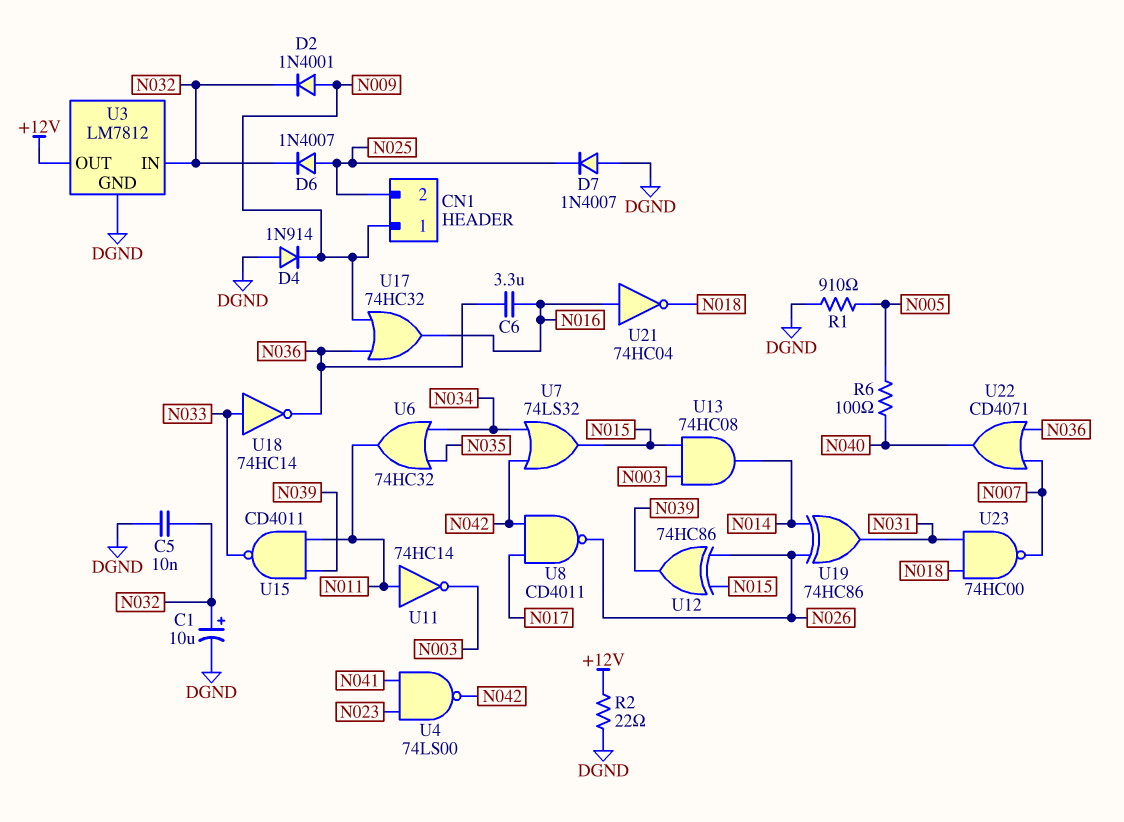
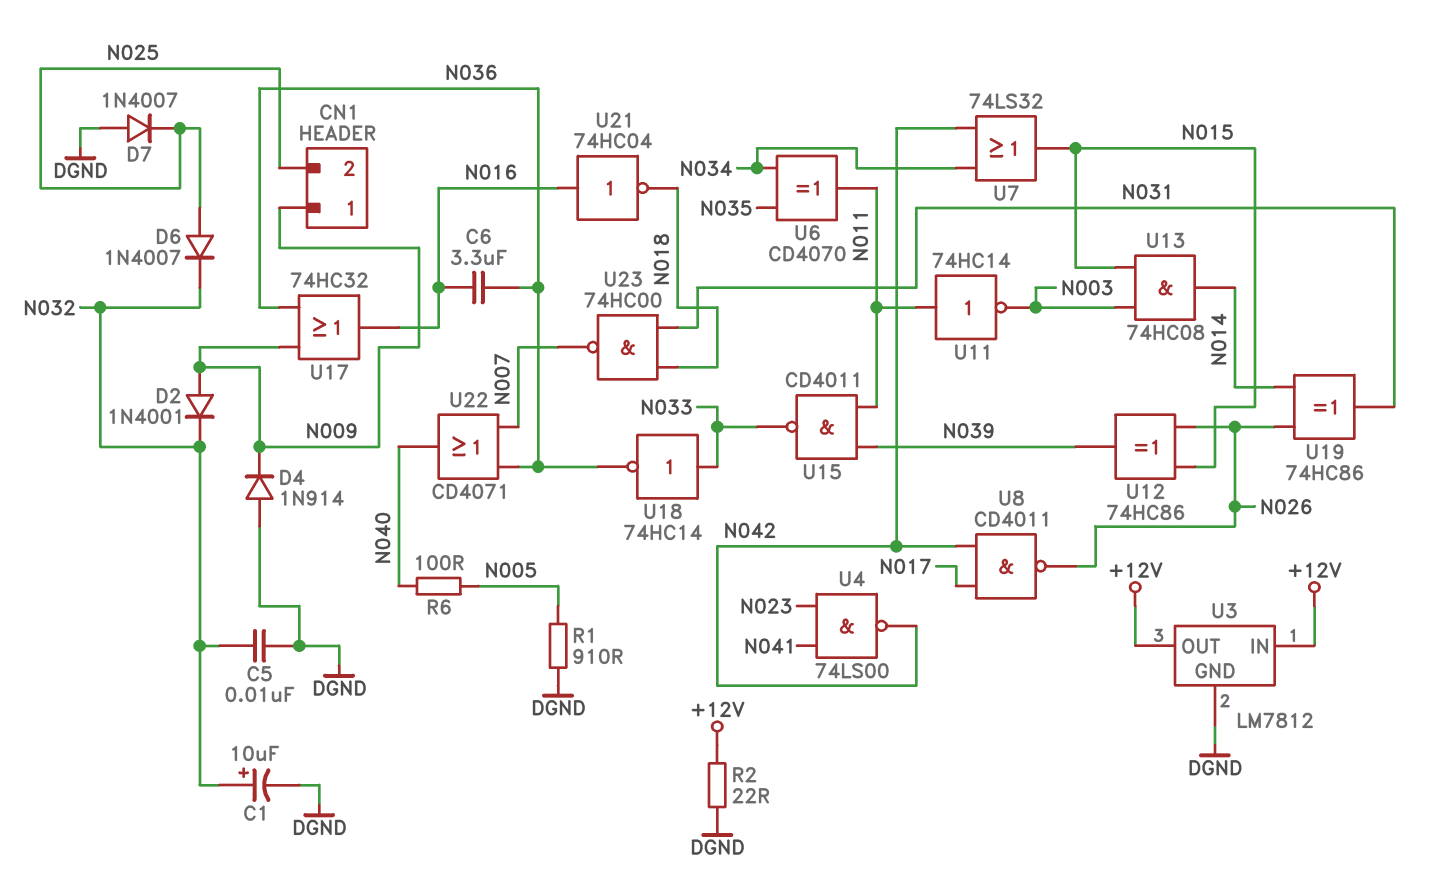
U3 pin IN: N032 -> +12V
U6: OR 74HC32 (in N034, in N035, out N011) -> XOR CD4070 (in N034, in N035, out N011)

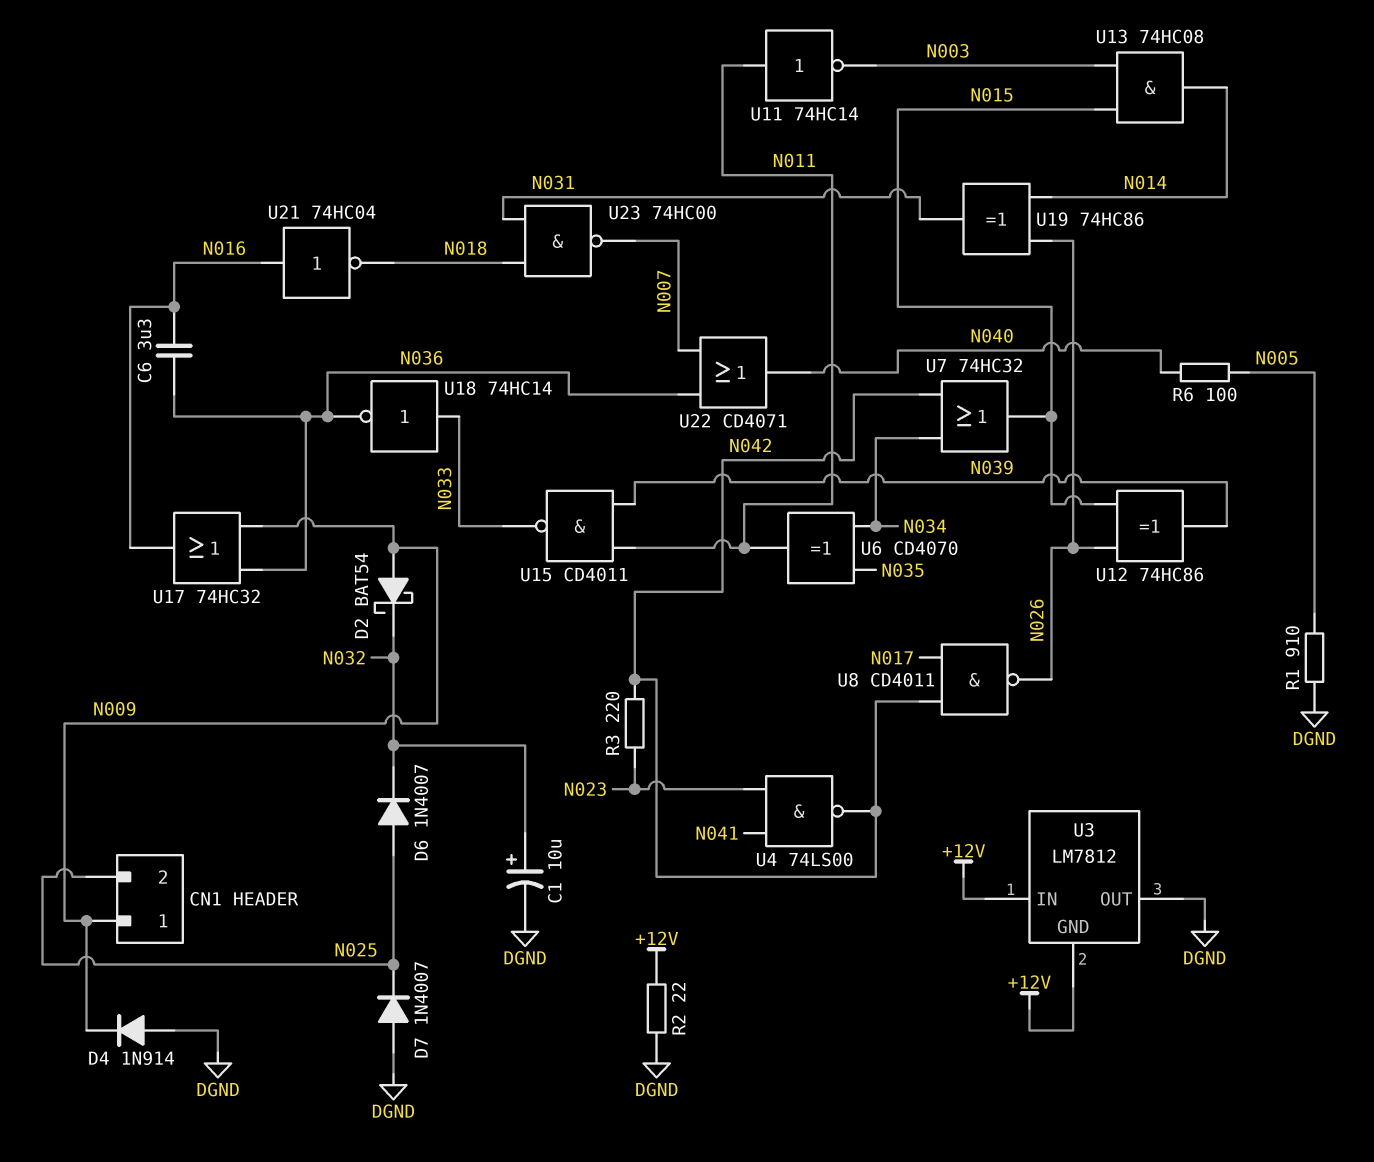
C5: 10nF (DGND, N032) -> none
D2: diode 1N4001 (A N009, K N032) -> schottky BAT54 (A N009, K N032)
R3: none -> 220 (N023, N042)
U3 pin GND: DGND -> +12V
U3 pin OUT: +12V -> DGND
U7: OR 74LS32 (in N034, in N042, out N015) -> OR 74HC32 (in N034, in N042, out N015)

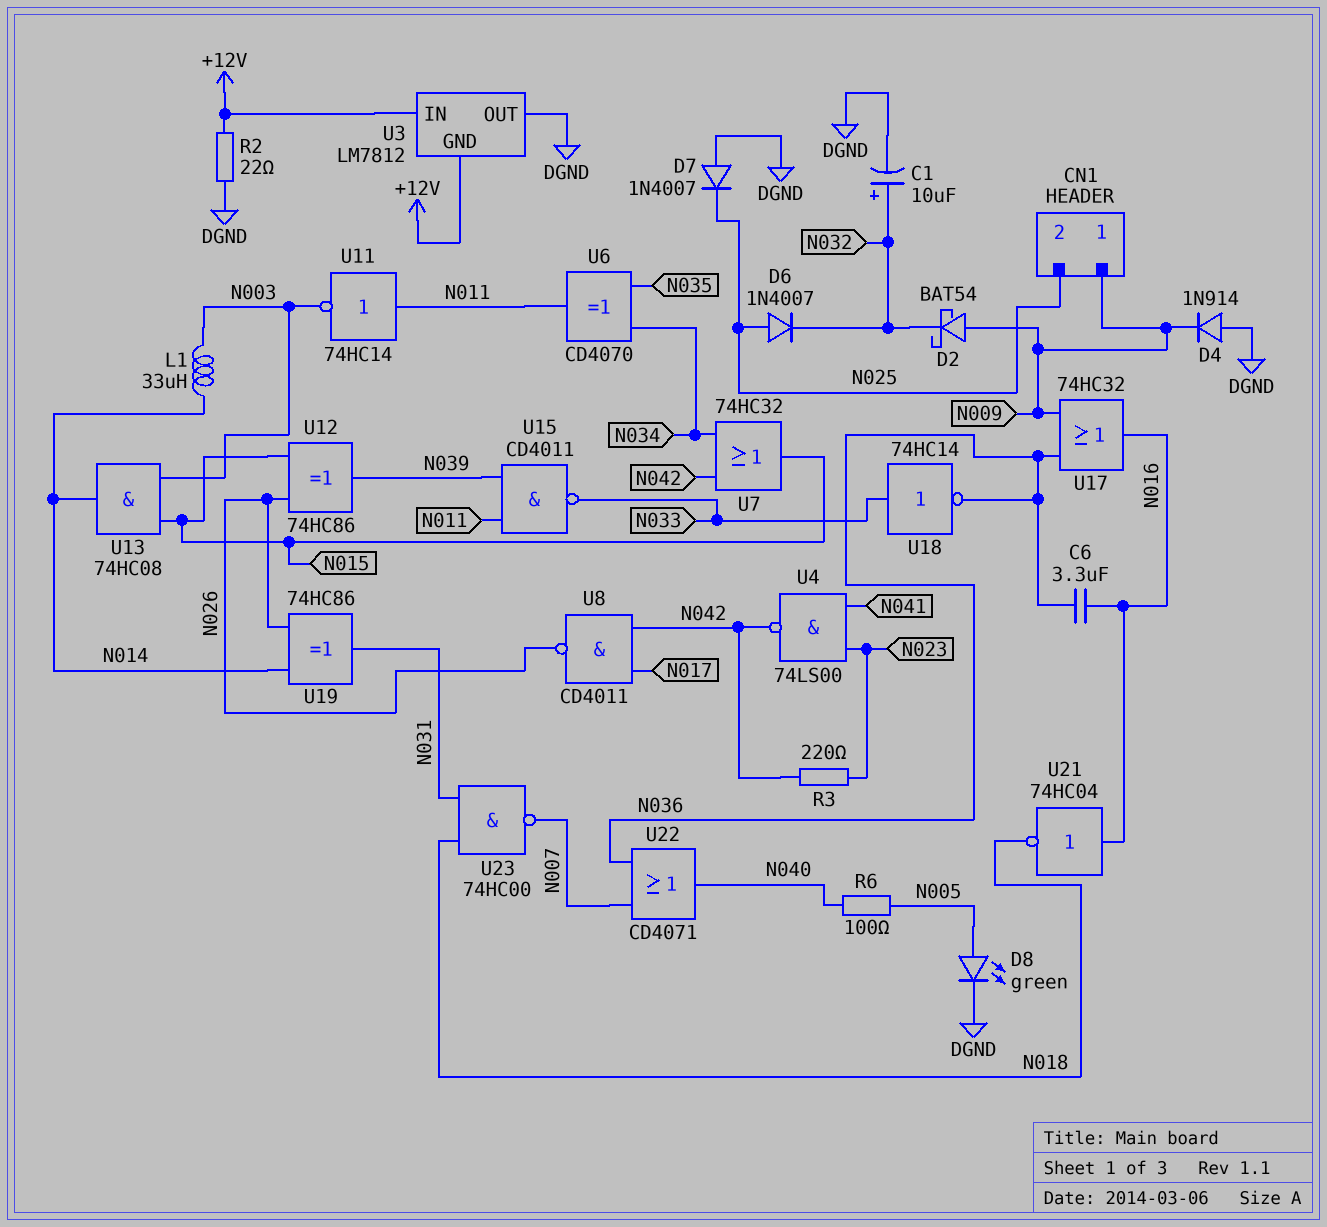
D8: none -> LED green (A N005, K DGND)
L1: none -> 33uH (N003, N014)
R1: 910 (DGND, N005) -> none

